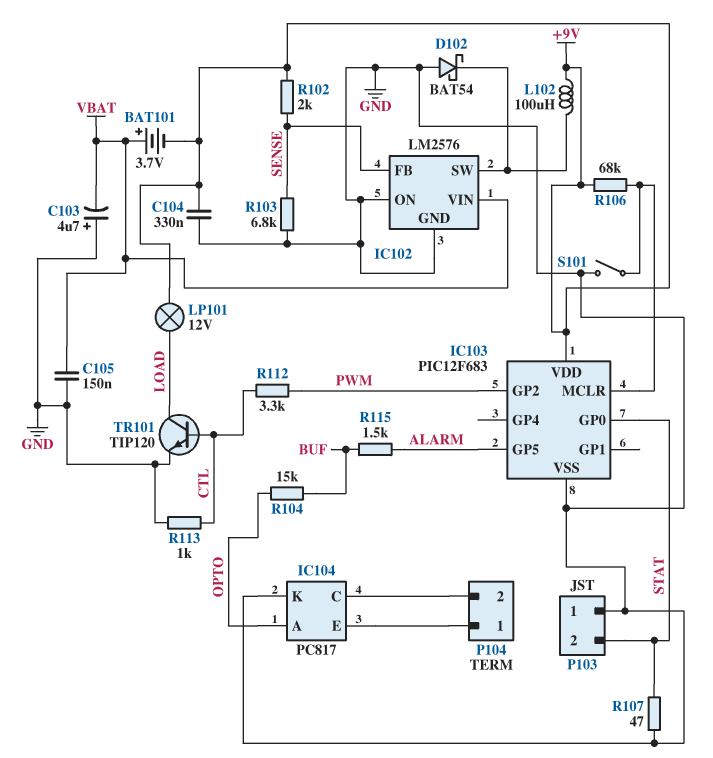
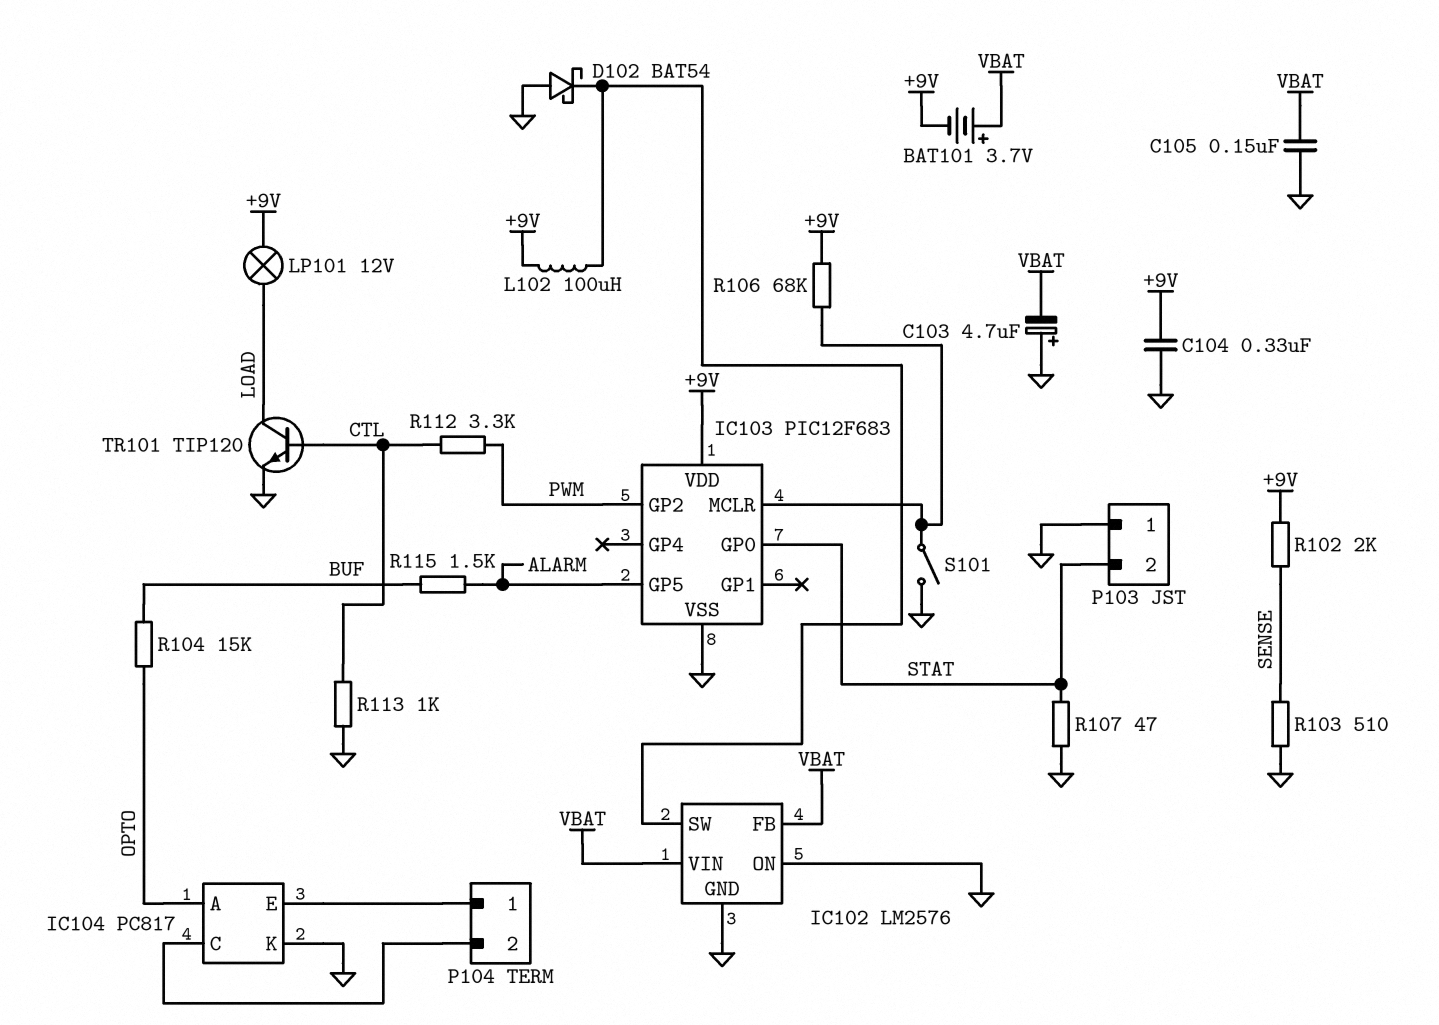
IC102 pin FB: SENSE -> VBAT
R103: 6.8k (GND, SENSE) -> 510 (GND, SENSE)

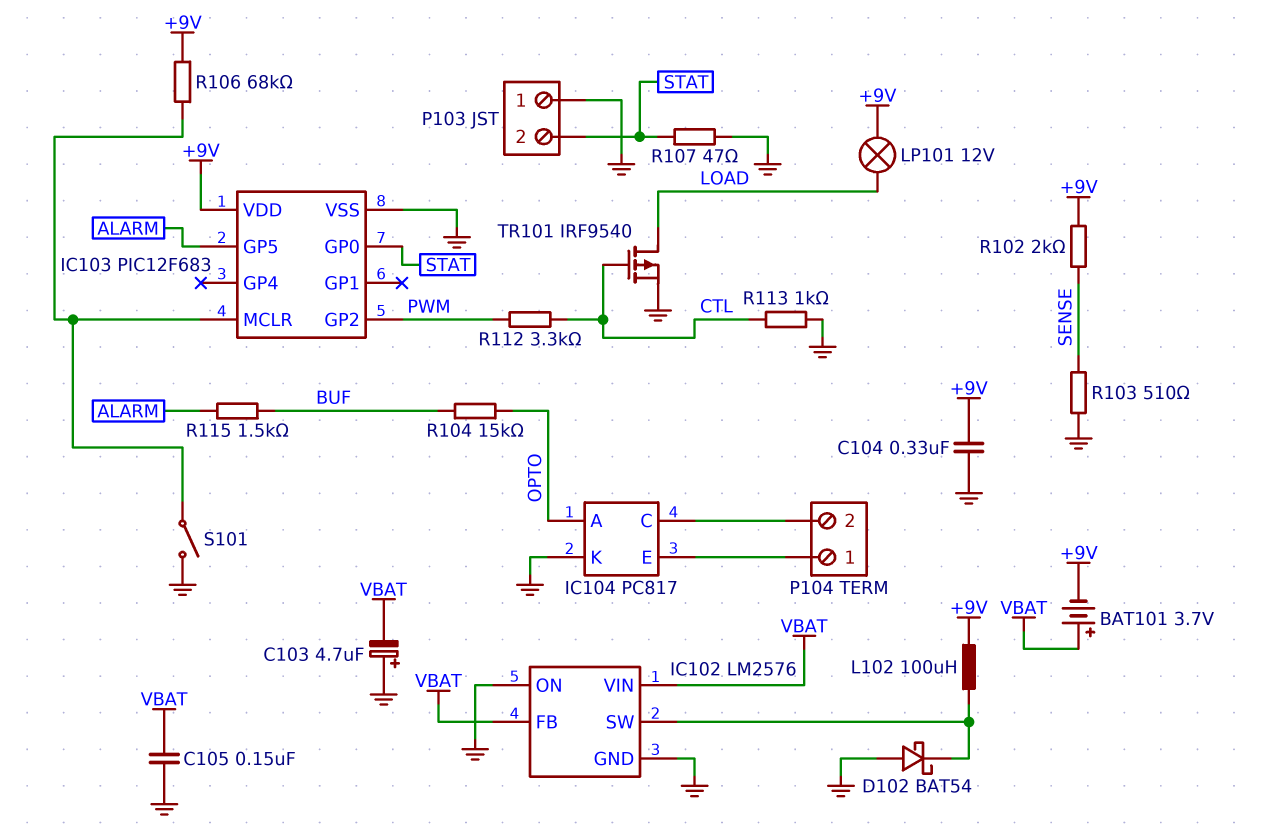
TR101: NPN TIP120 (B CTL, C LOAD, E GND) -> PMOS IRF9540 (G CTL, D LOAD, S GND)

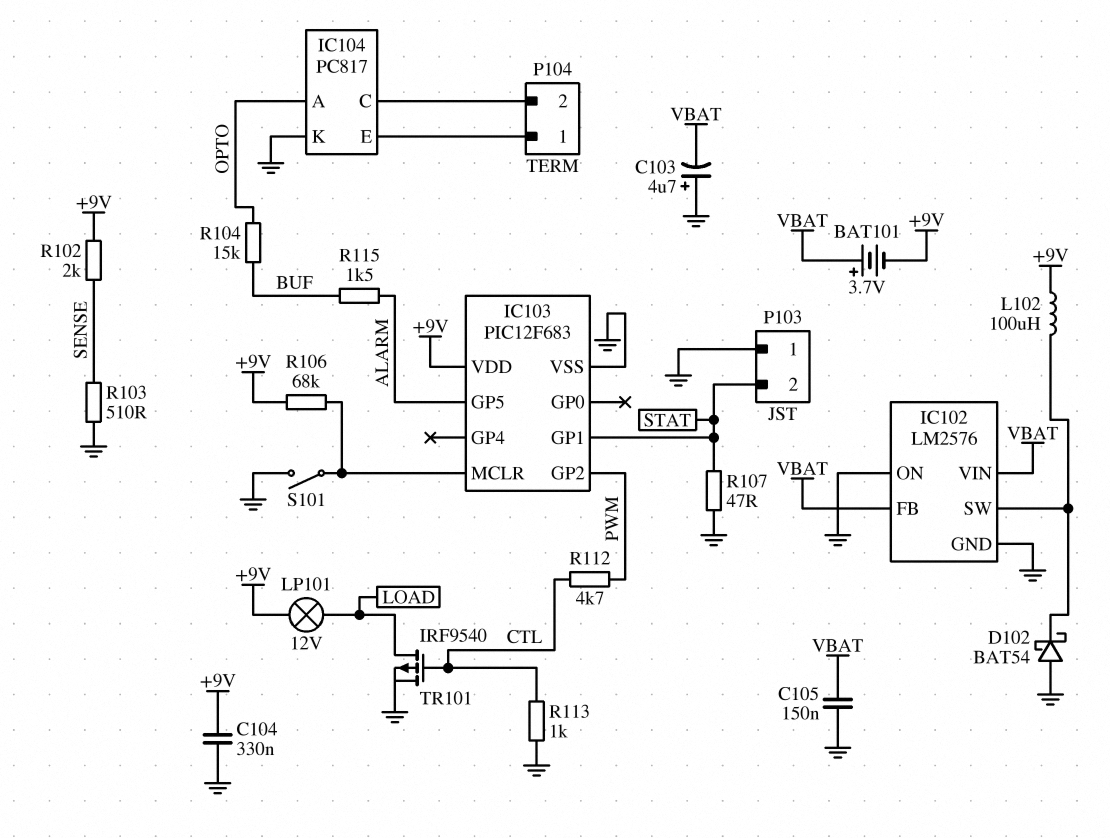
IC103 pin GP0: STAT -> none
IC103 pin GP1: none -> STAT
R112: 3.3k (CTL, PWM) -> 4.7k (CTL, PWM)

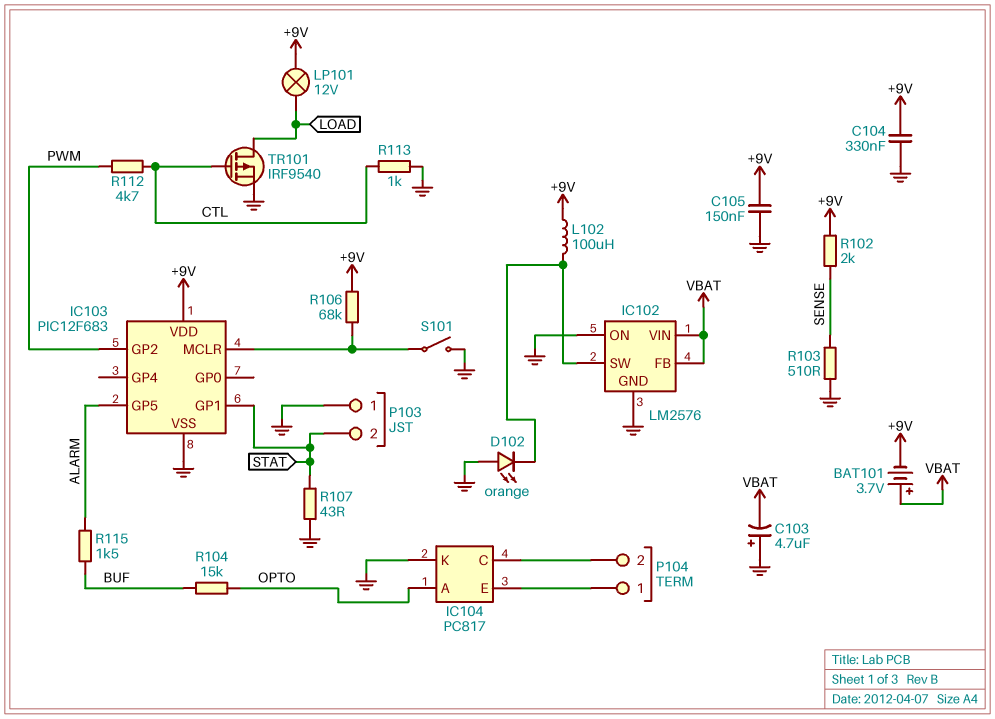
C105: 150nF (GND, VBAT) -> 150nF (+9V, GND)
D102: schottky BAT54 (A GND, K IC102/SW) -> LED orange (A GND, K IC102/SW)
R107: 47 (GND, STAT) -> 43 (GND, STAT)

